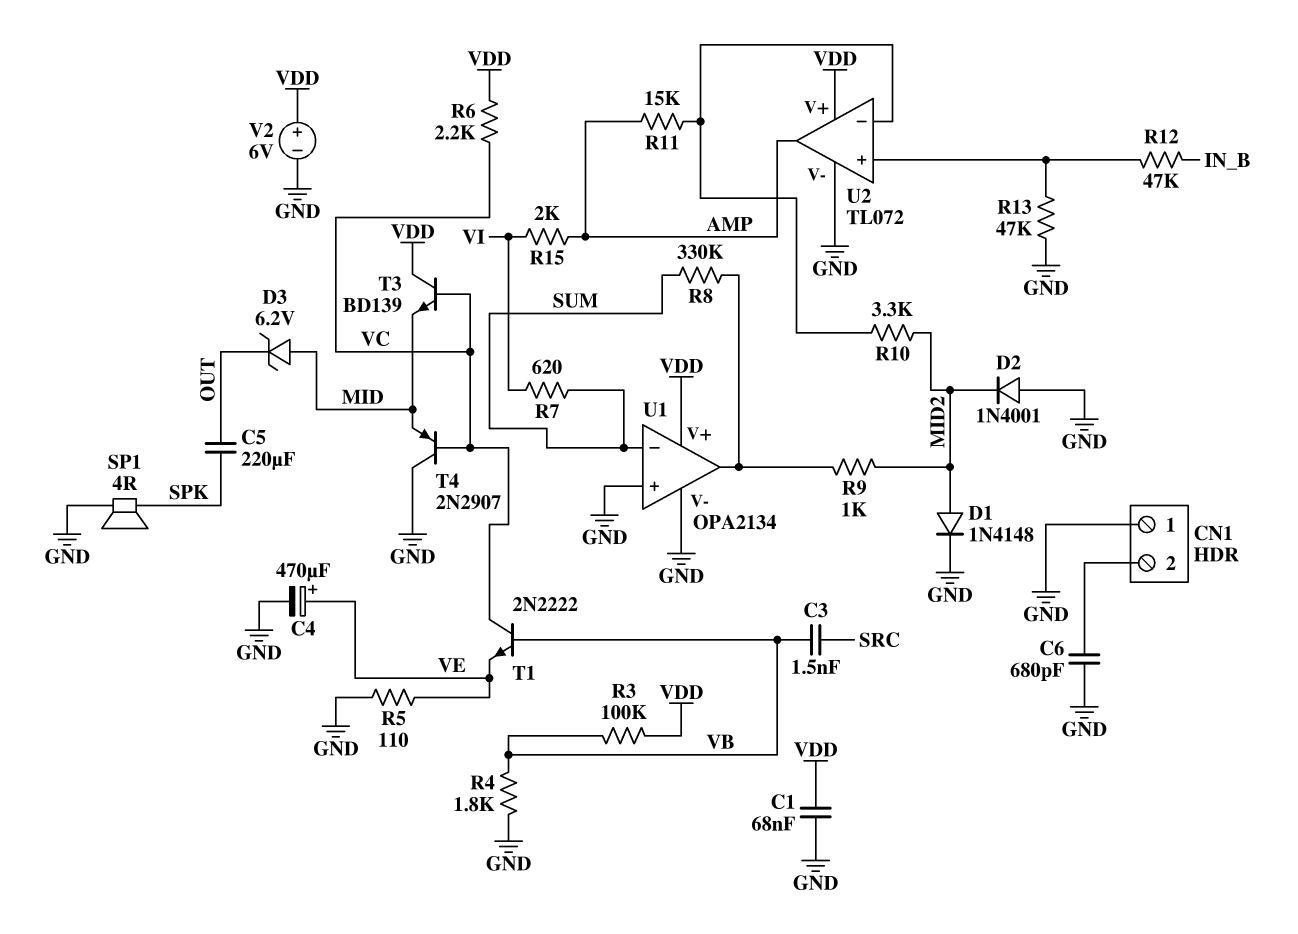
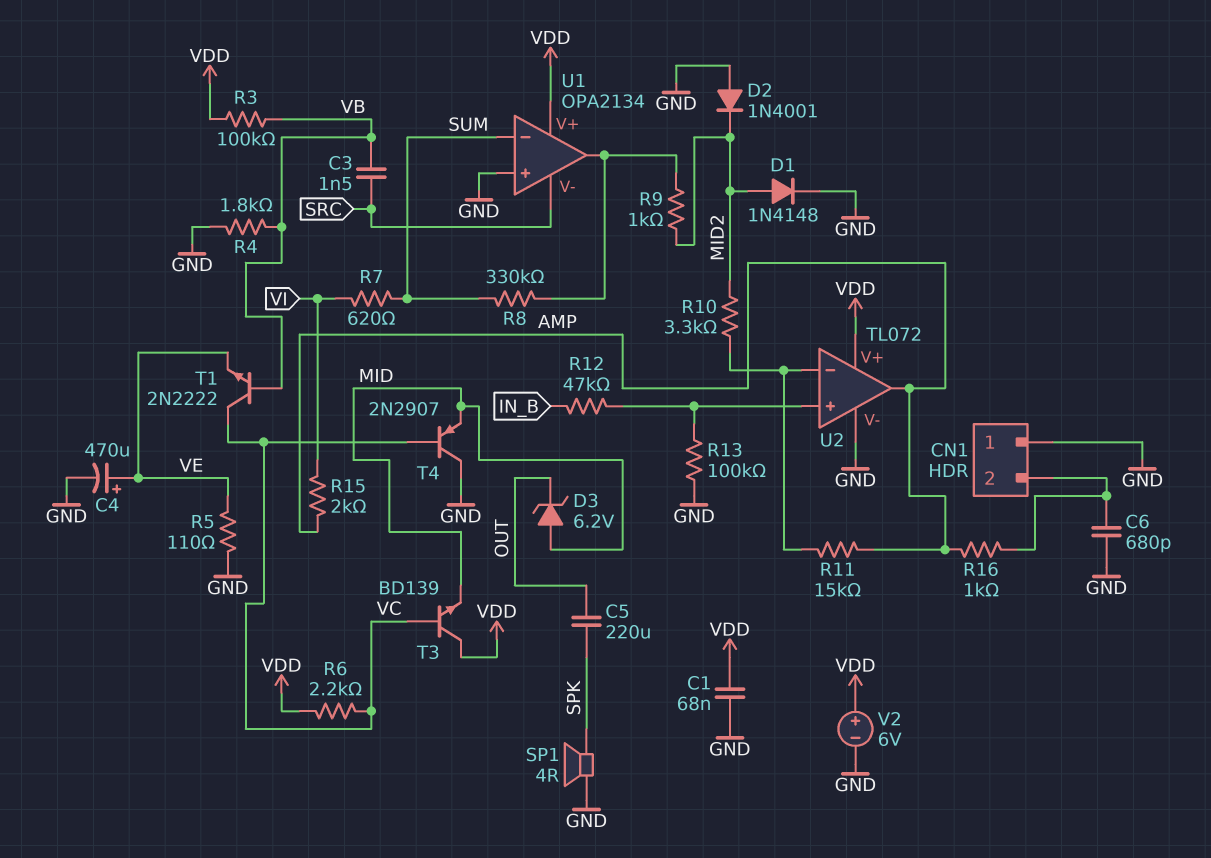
R13: 47k (GND, U2/in+) -> 100k (GND, U2/in+)
R16: none -> 1k (AMP, CN1/2)
U1 pin V-: GND -> SRC

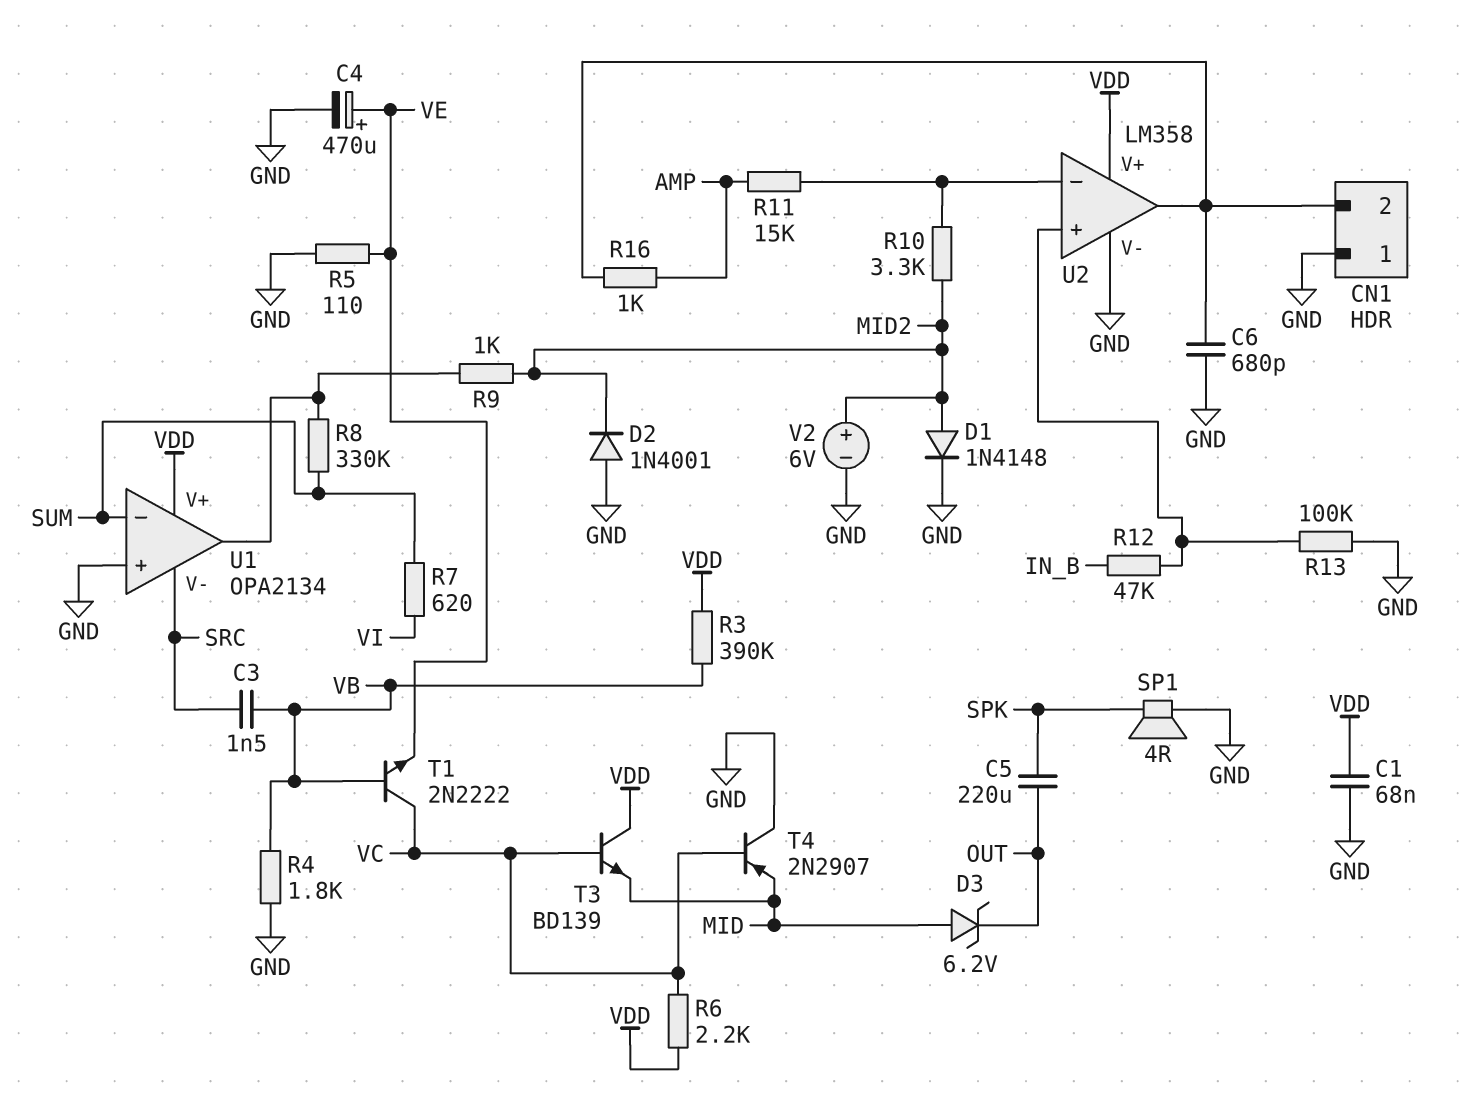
R3: 100k (VB, VDD) -> 390k (VB, VDD)
R15: 2k (AMP, VI) -> none
U2: TL072 -> LM358
U2 pin out: AMP -> CN1/2
V2: 6V (plus VDD, minus GND) -> 6V (plus MID2, minus GND)

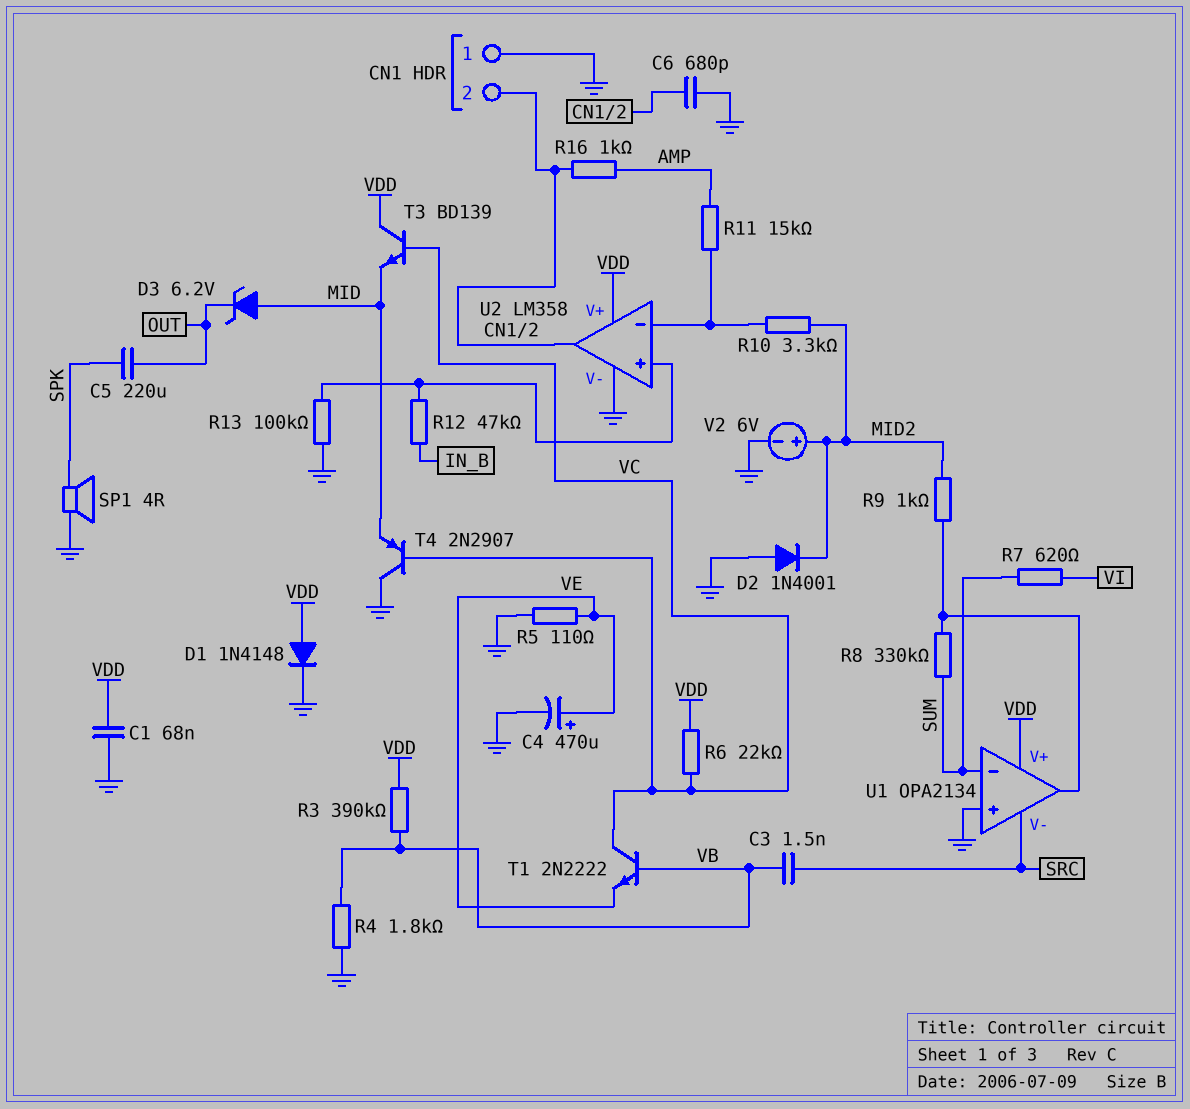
D1: diode 1N4148 (A MID2, K GND) -> diode 1N4148 (A VDD, K GND)
R6: 2.2k (VC, VDD) -> 22k (VC, VDD)

